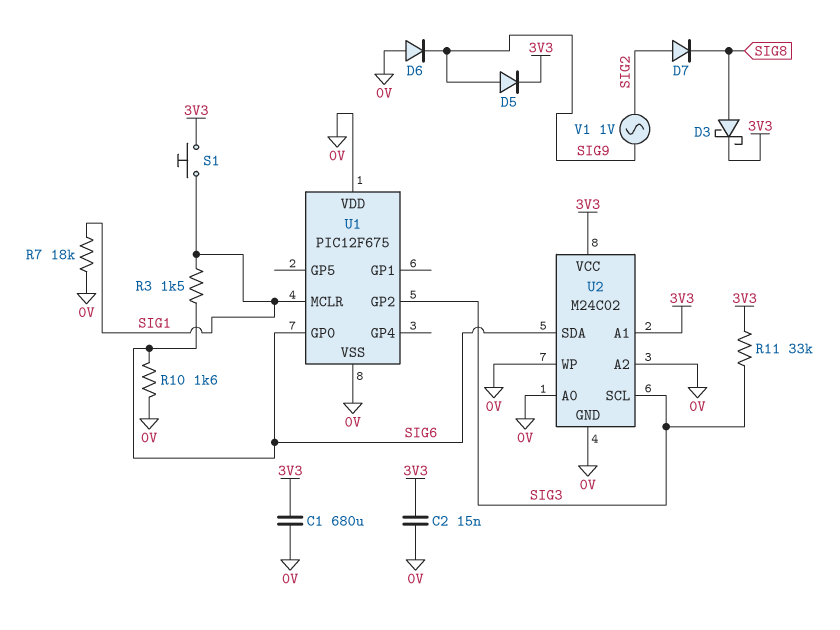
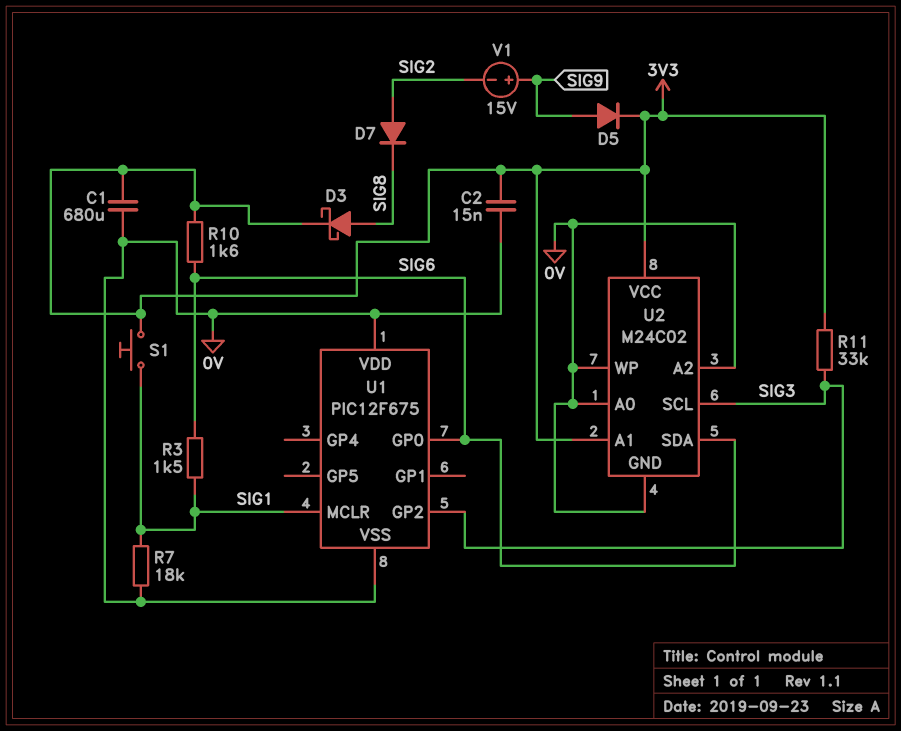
D6: diode (A 0V, K SIG9) -> none
R10: 1.6k (0V, SIG6) -> 1.6k (3V3, SIG6)
V1: AC 1V (SIG2, SIG9) -> 15V (plus SIG9, minus SIG2)

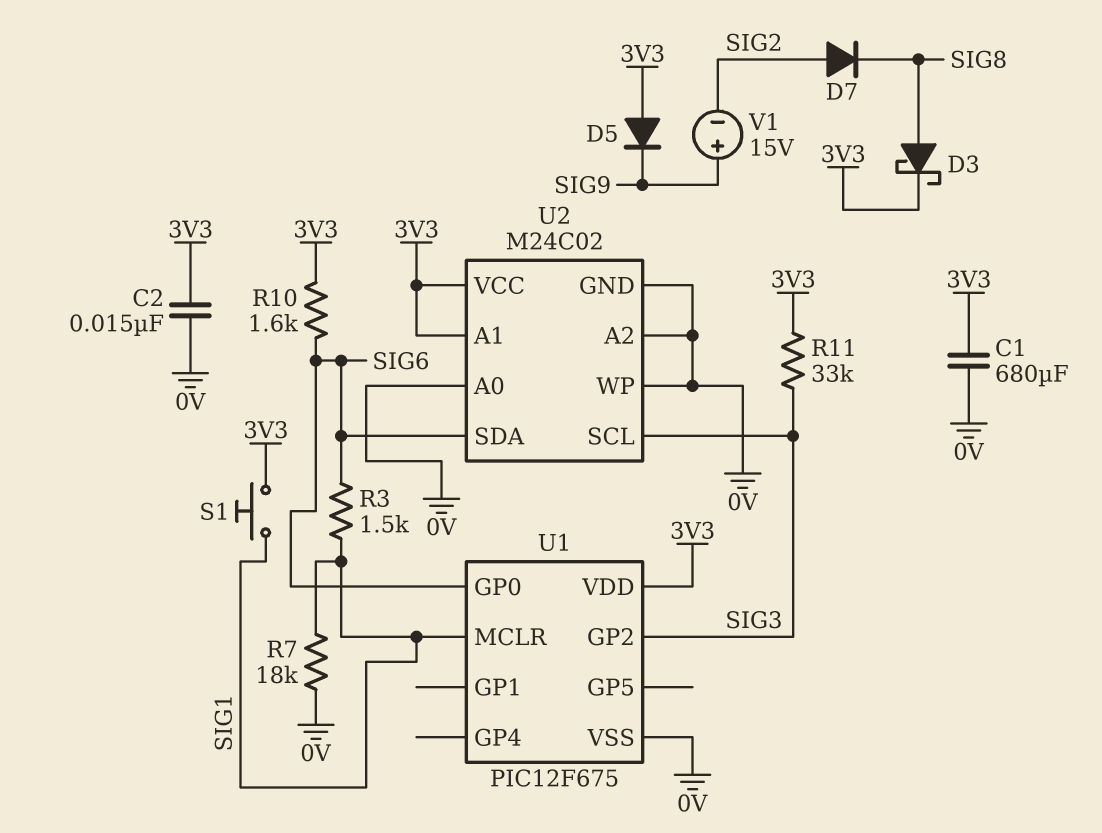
D5: diode (A SIG9, K 3V3) -> diode (A 3V3, K SIG9)
U1 pin VDD: 0V -> 3V3

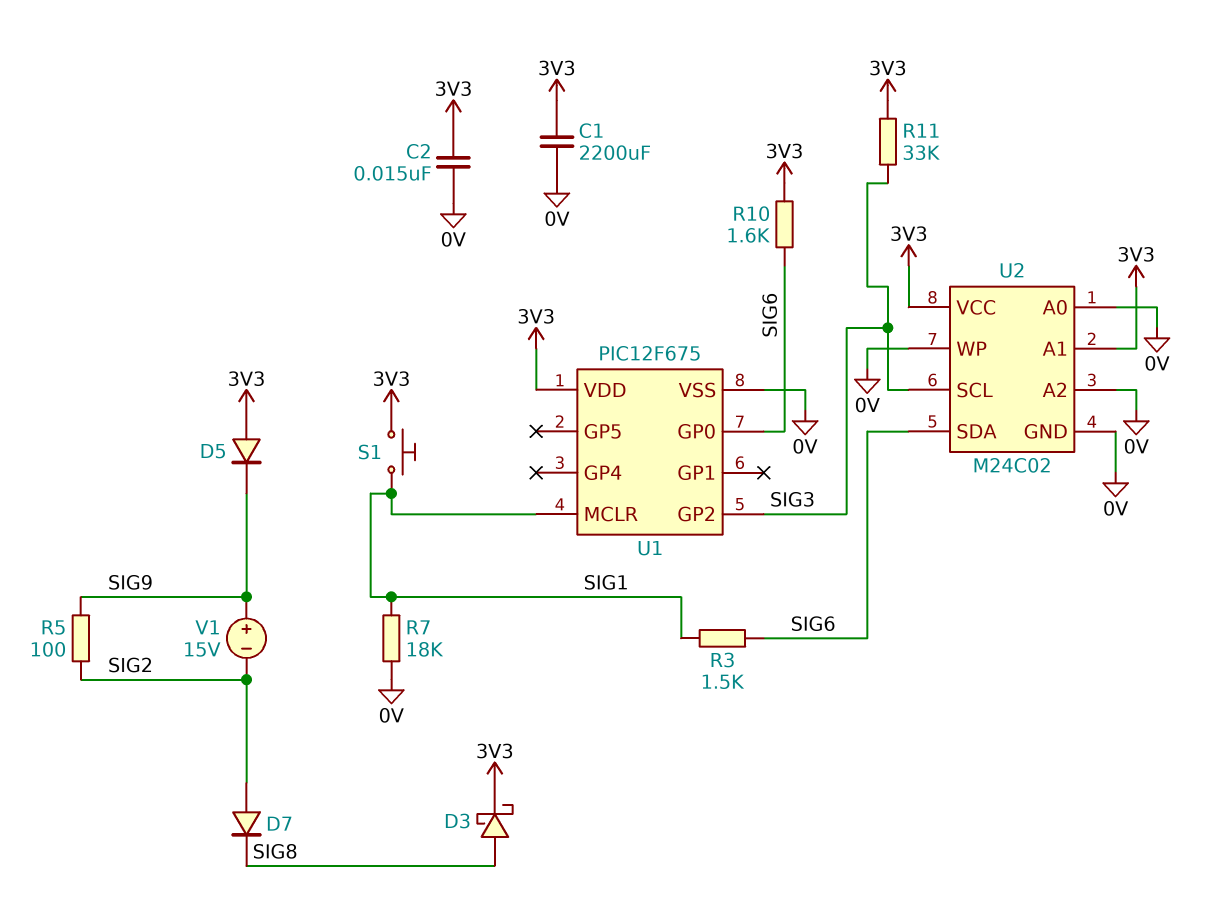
C1: 680uF (0V, 3V3) -> 2200uF (0V, 3V3)
R5: none -> 100 (SIG2, SIG9)

